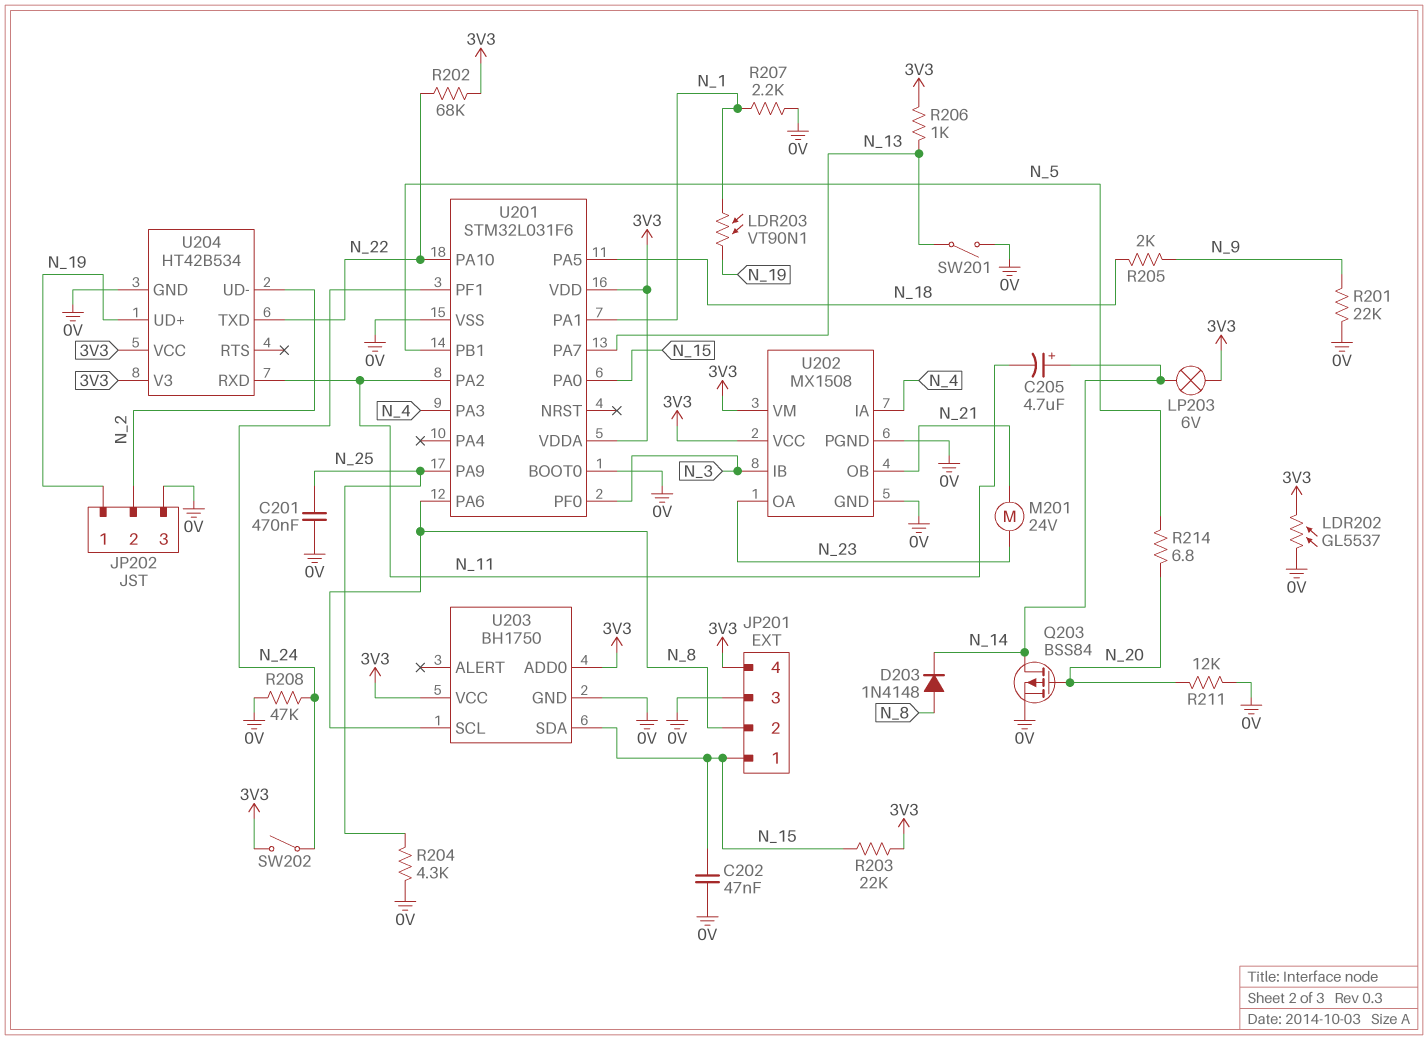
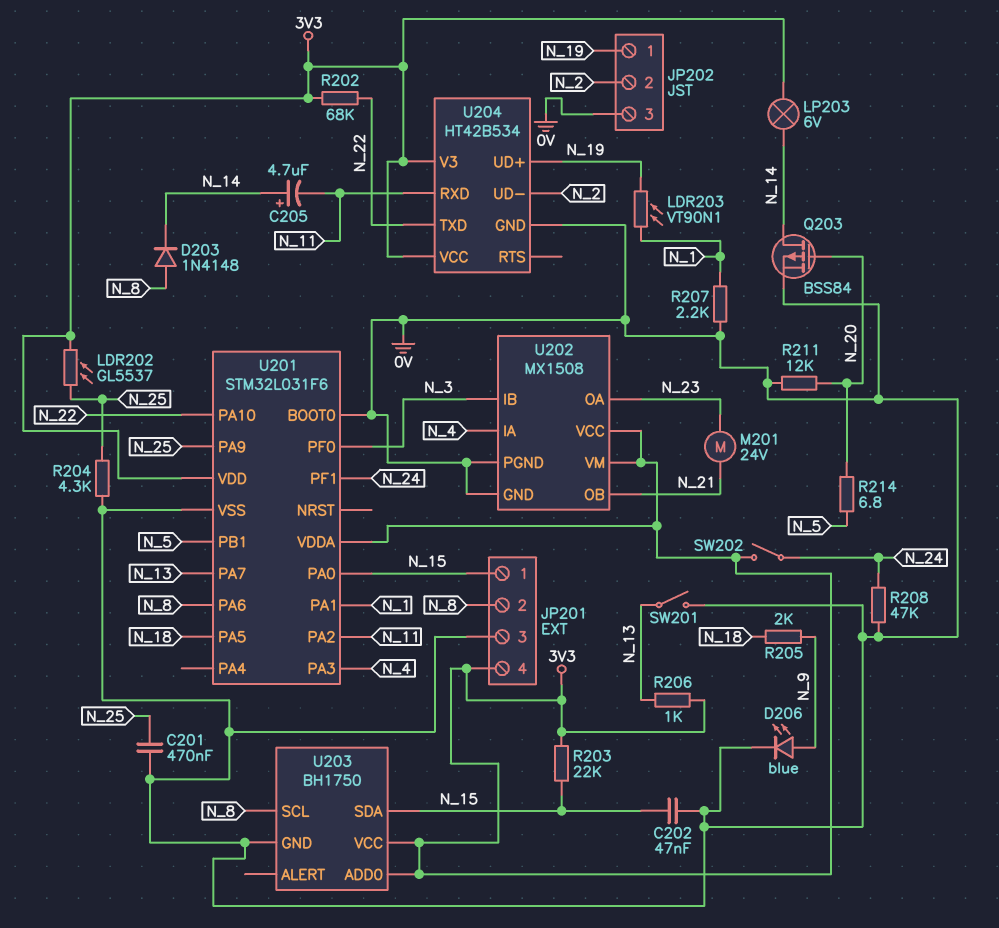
D206: none -> LED blue (A N_9, K 0V)
LDR202: GL5537 (0V, 3V3) -> GL5537 (3V3, N_25)
R201: 22k (0V, N_9) -> none

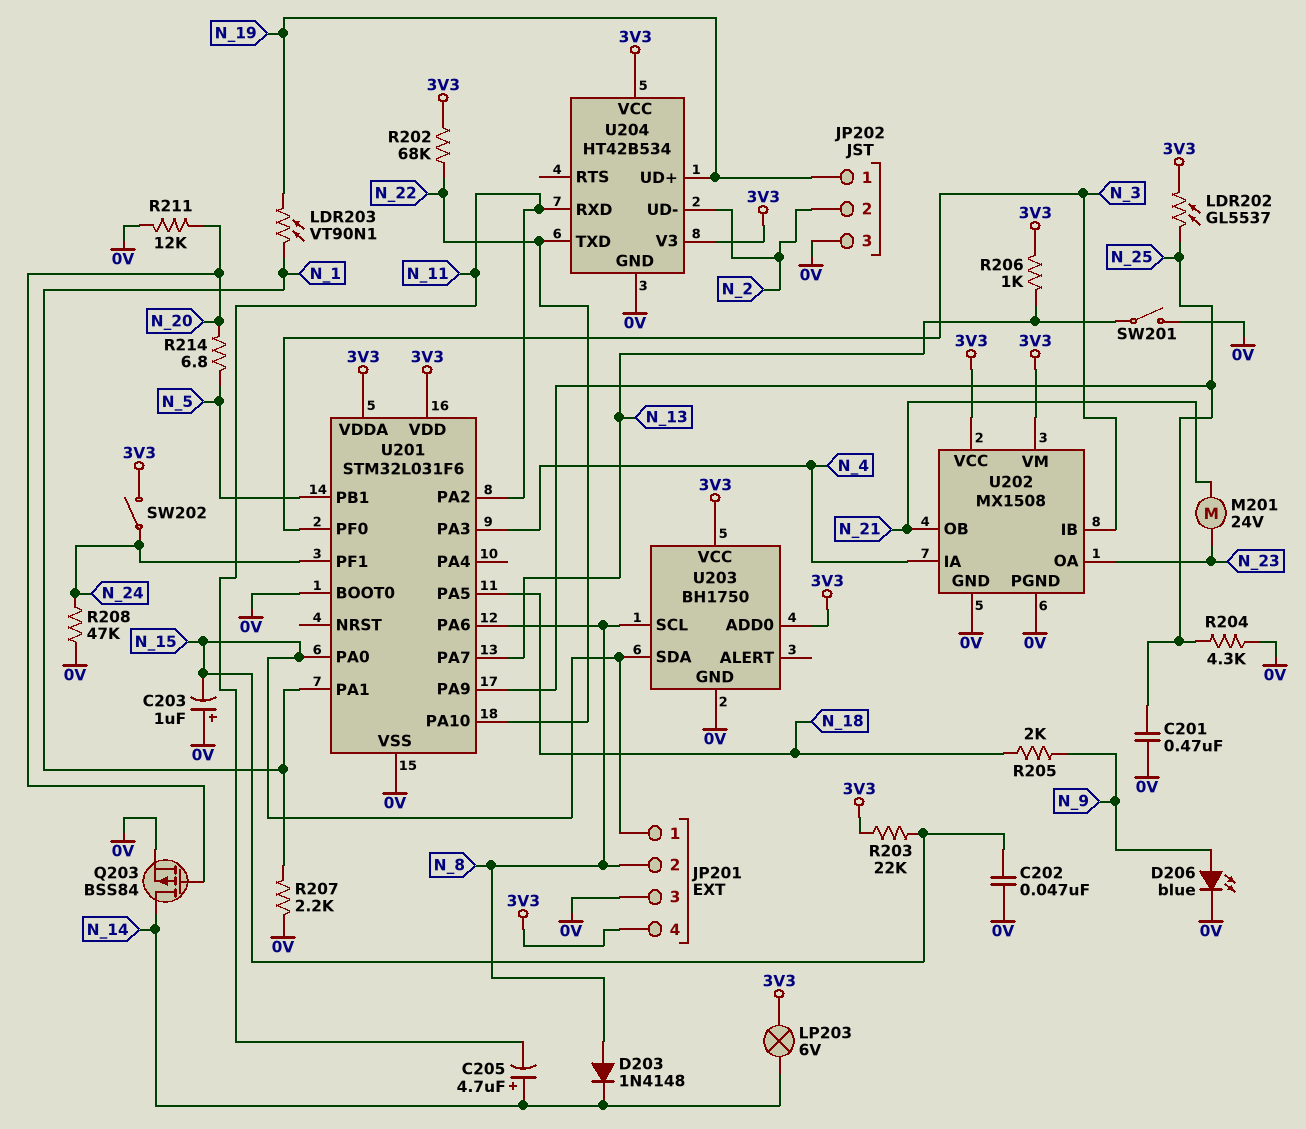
C203: none -> 1uF (plus 0V, minus N_15)

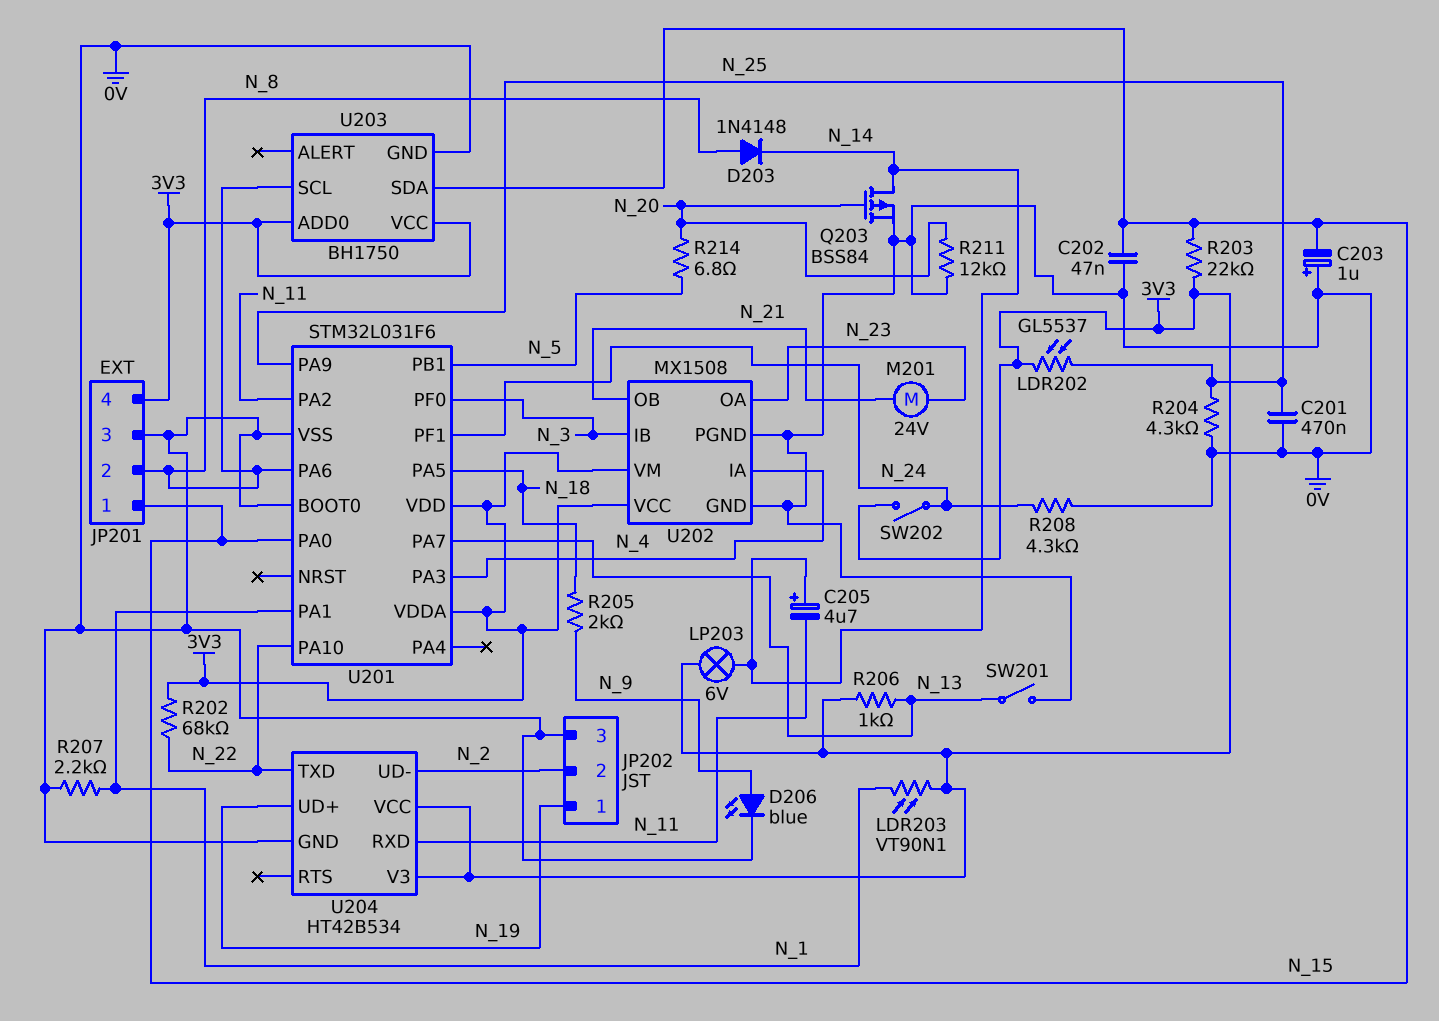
LDR203: VT90N1 (N_1, N_19) -> VT90N1 (3V3, N_1)
R208: 47k (0V, N_24) -> 4.3k (0V, N_24)

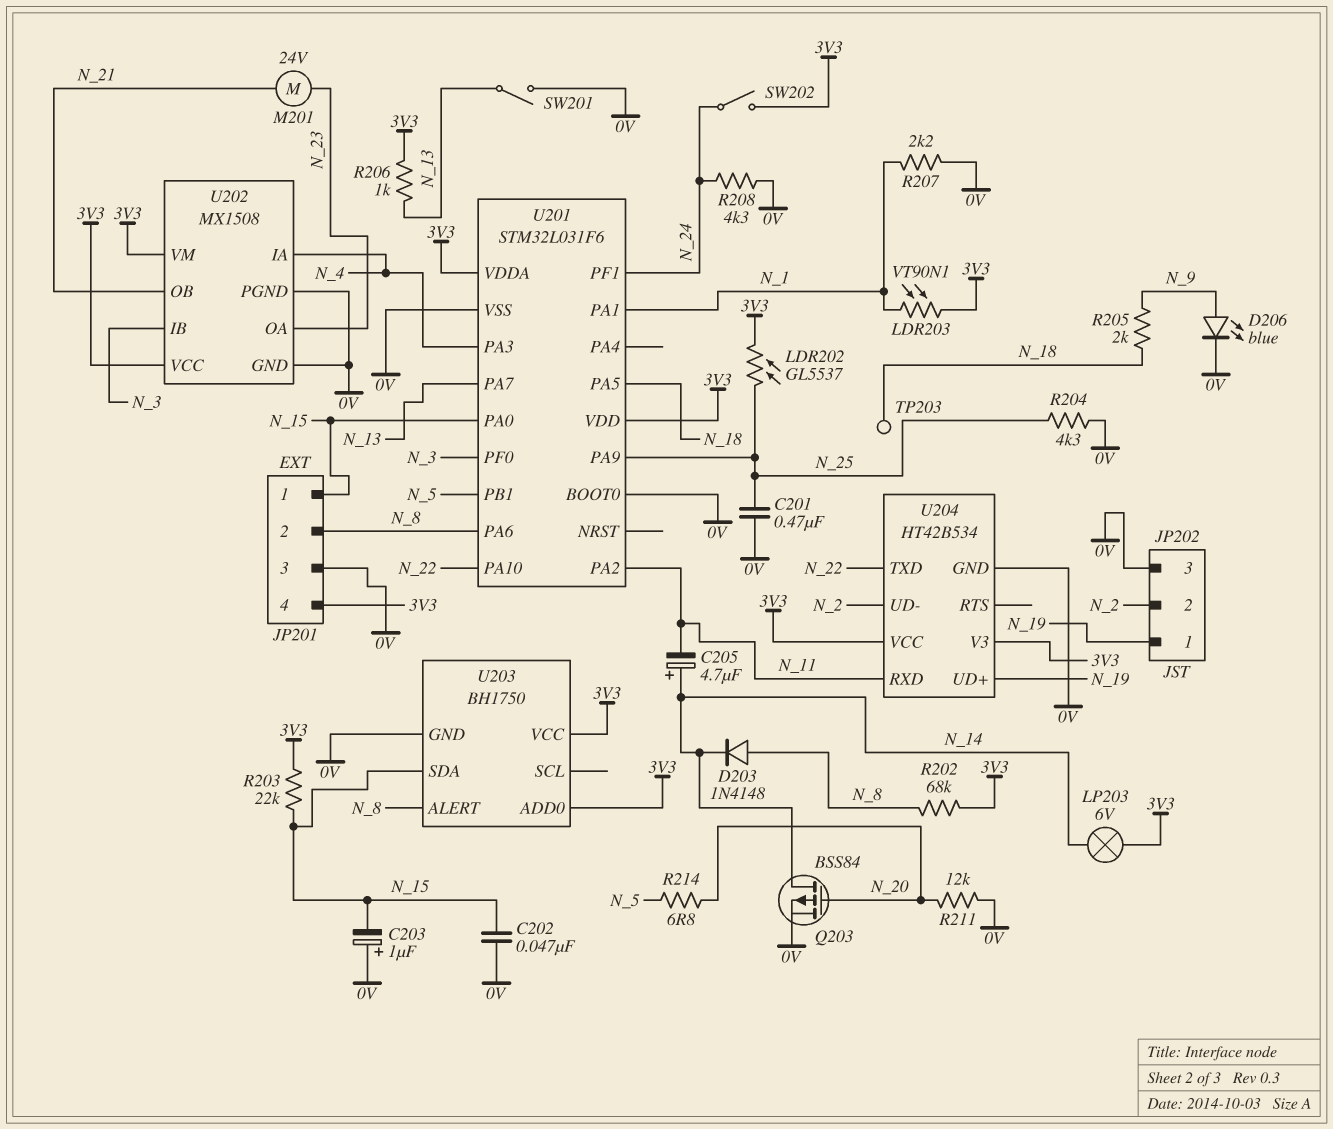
R202: 68k (3V3, N_22) -> 68k (3V3, N_8)
TP203: none -> test point (N_18)
U203 pin ALERT: none -> N_8
U203 pin SCL: N_8 -> none

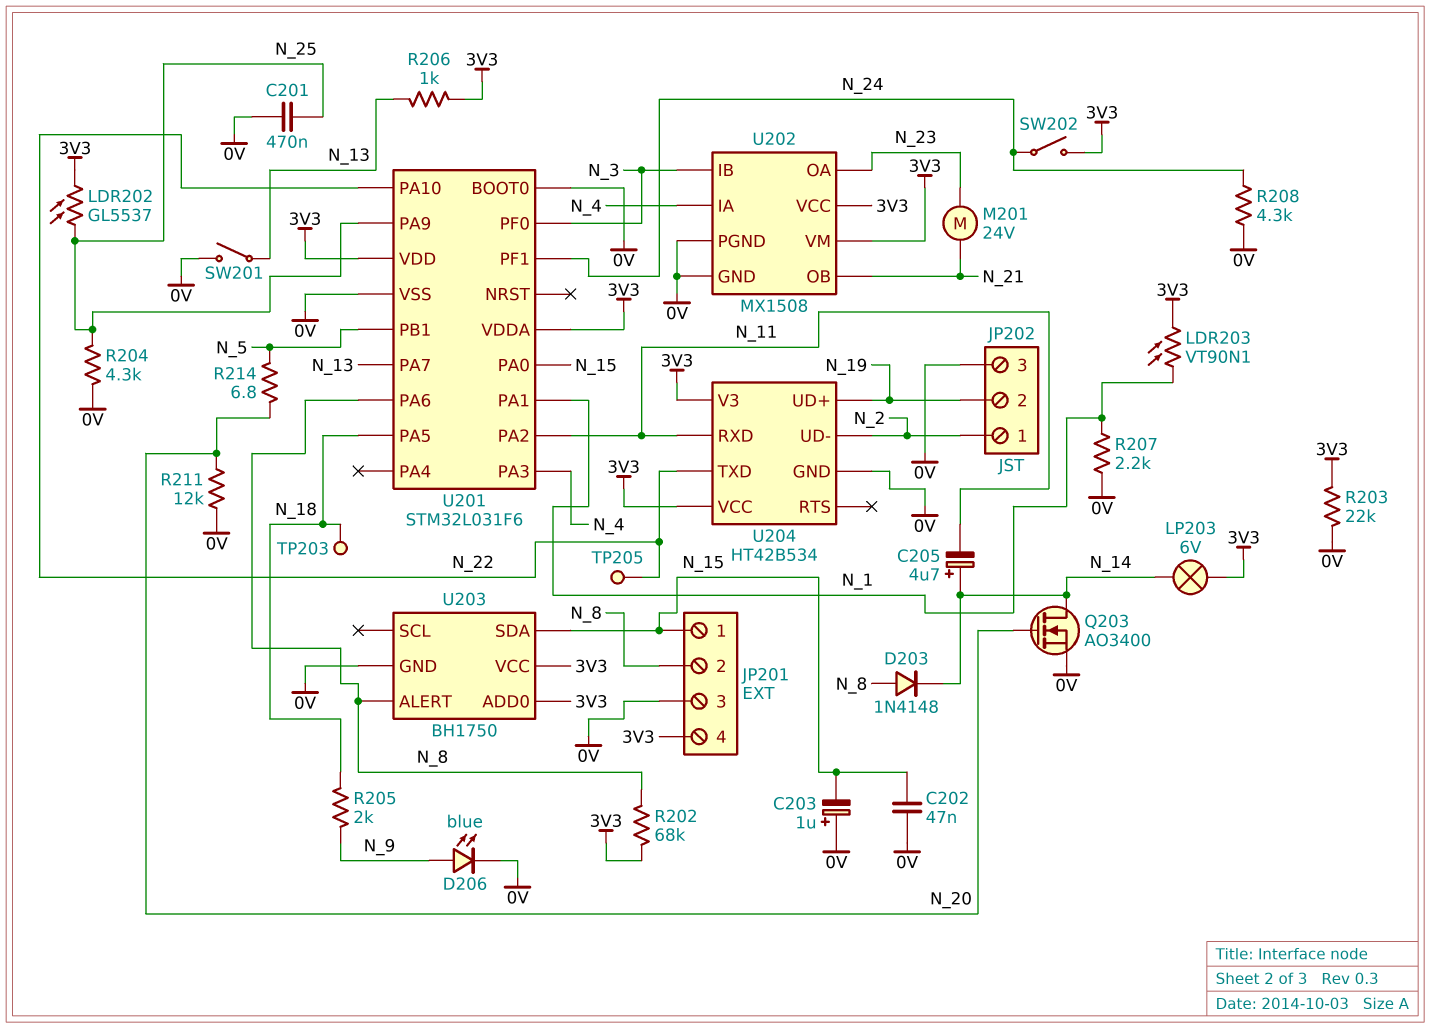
JP202 pin 1: N_19 -> N_2
JP202 pin 2: N_2 -> N_19
Q203: PMOS BSS84 (G N_20, D N_14, S 0V) -> NMOS AO3400 (G N_20, D N_14, S 0V)
R203: 22k (3V3, N_15) -> 22k (0V, 3V3)
TP205: none -> test point (N_22)

